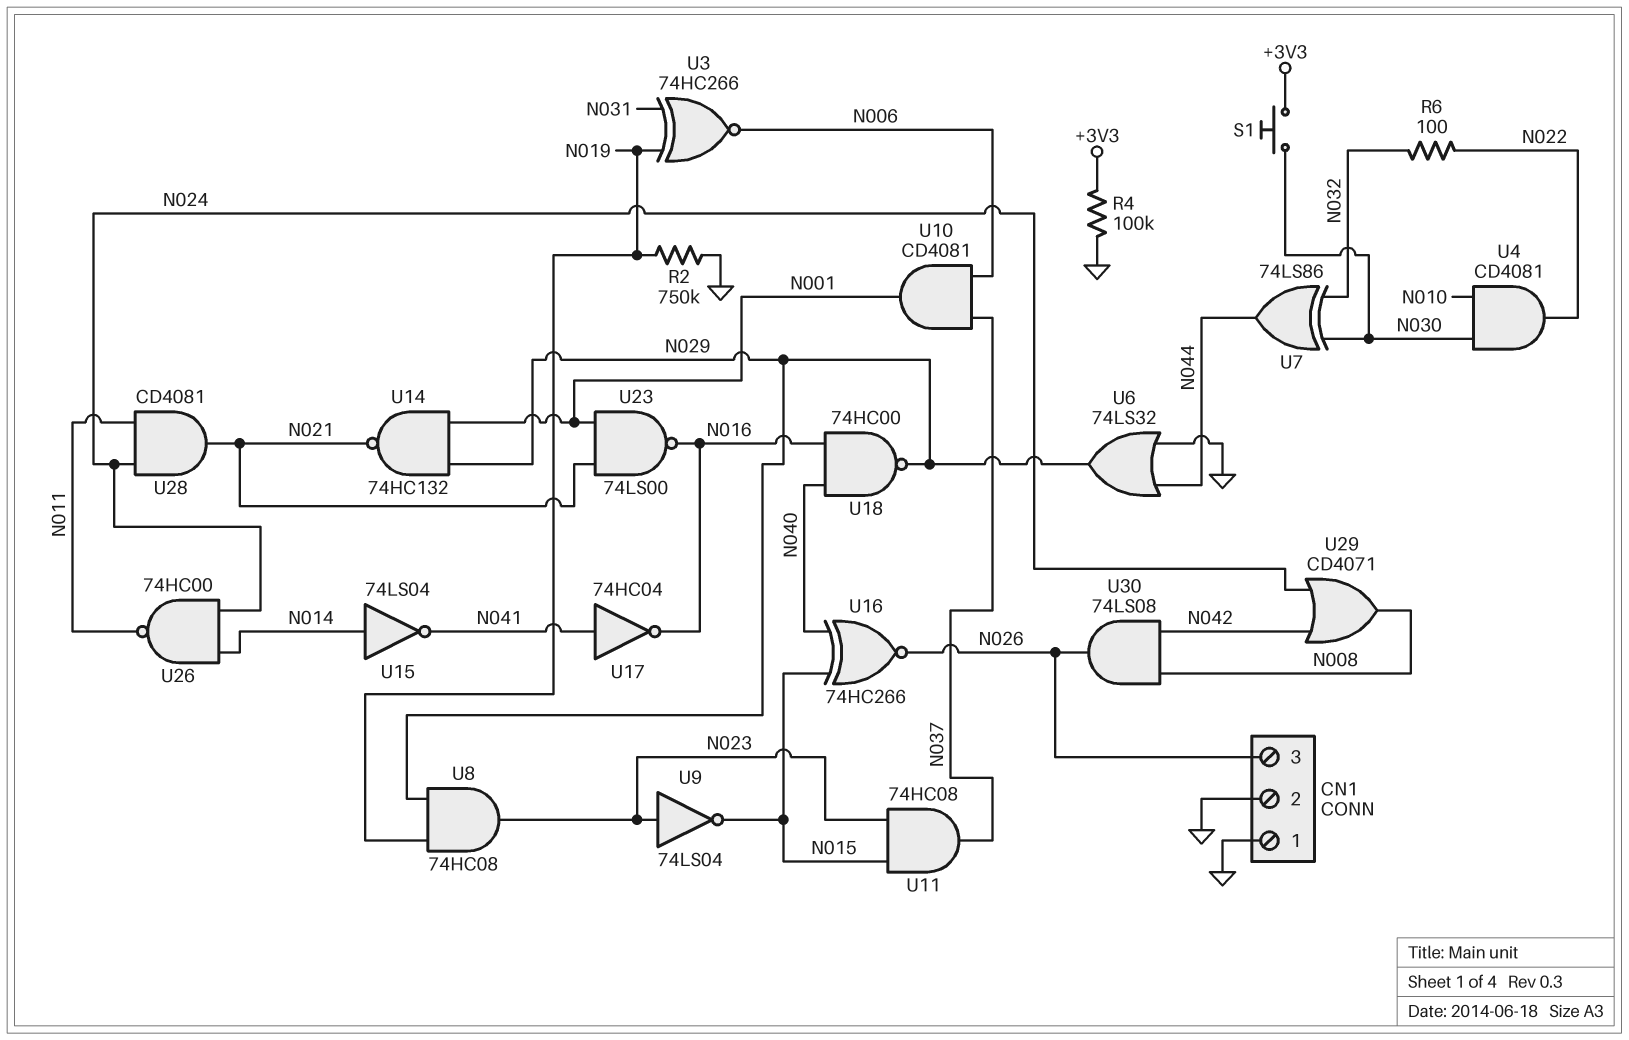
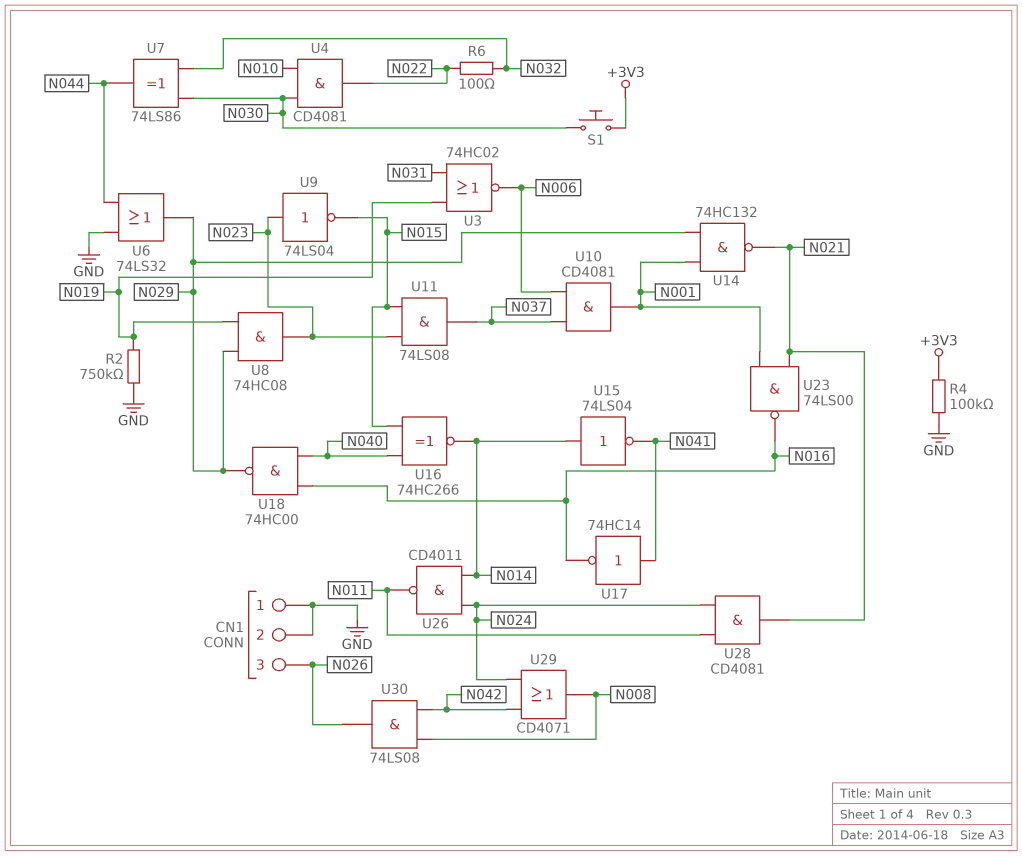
U3: XNOR 74HC266 (in N019, in N031, out N006) -> NOR 74HC02 (in N019, in N031, out N006)
U11: AND 74HC08 (in N015, in N023, out N037) -> AND 74LS08 (in N015, in N023, out N037)
U16: XNOR 74HC266 (in N015, in N040, out N026) -> XNOR 74HC266 (in N015, in N040, out N014)
U17: NOT 74HC04 (in N041, out N016) -> NOT 74HC14 (in N041, out N016)
U26: NAND 74HC00 (in N014, in N024, out N011) -> NAND CD4011 (in N014, in N024, out N011)

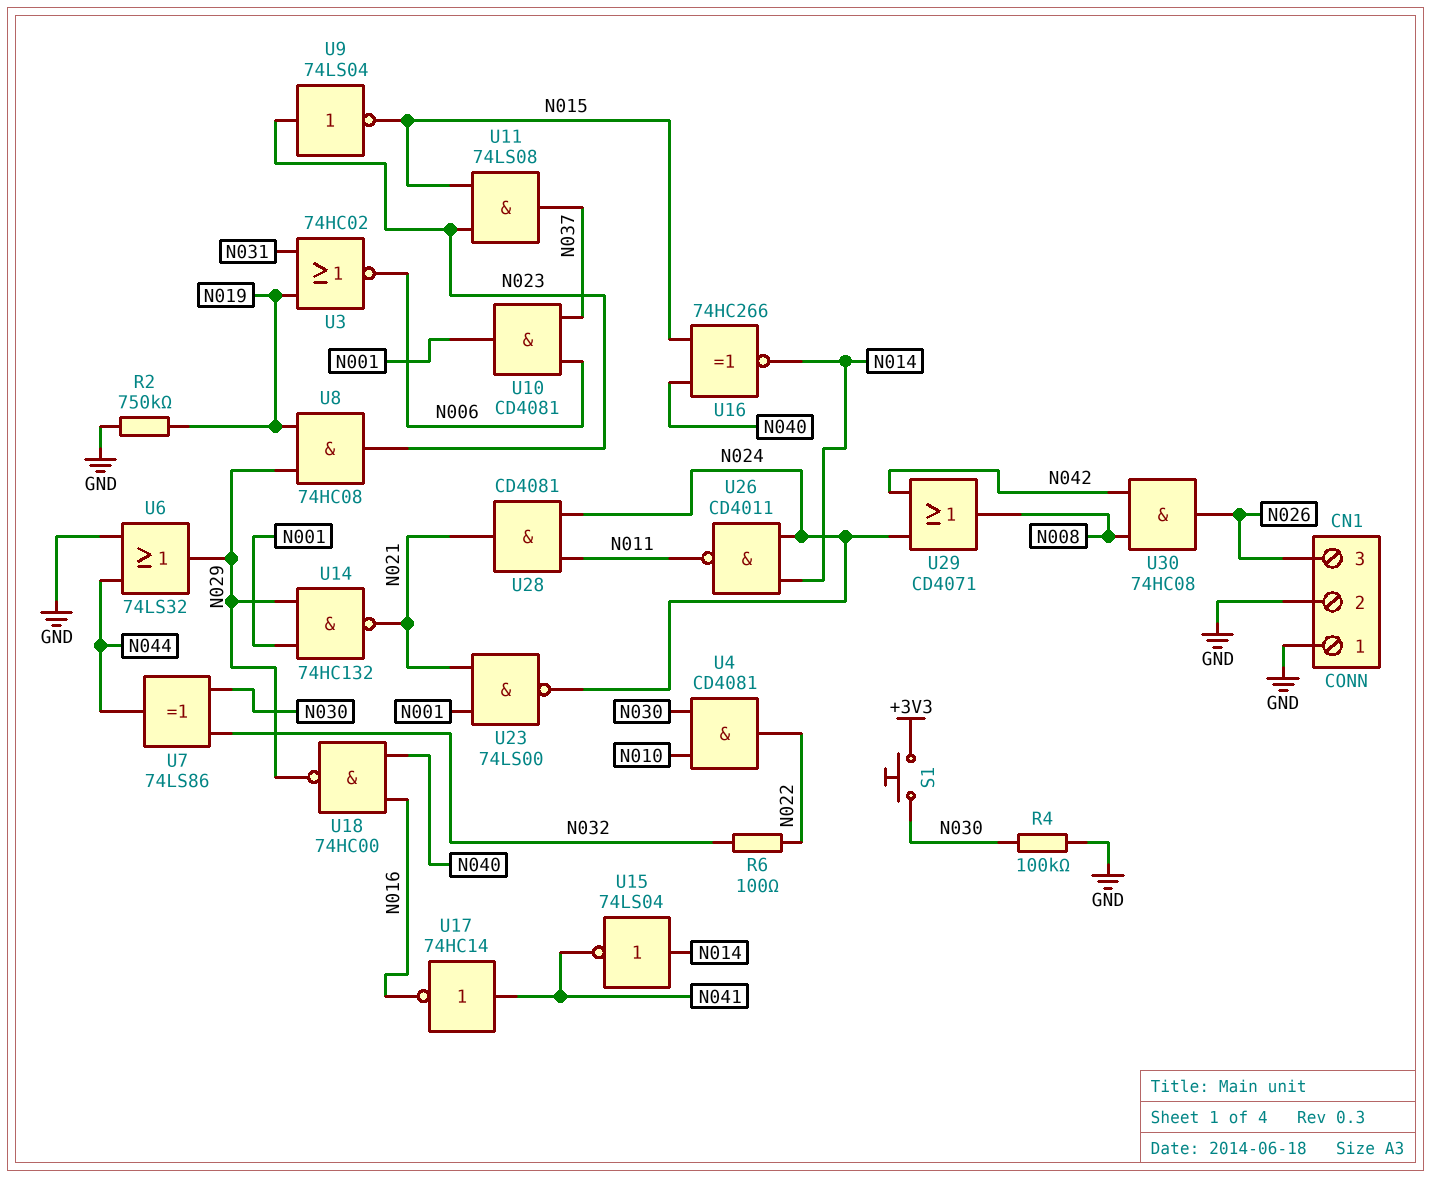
R4: 100k (+3V3, GND) -> 100k (GND, N030)
U23: NAND 74LS00 (in N001, in N021, out N016) -> NAND 74LS00 (in N001, in N021, out N024)
U30: AND 74LS08 (in N008, in N042, out N026) -> AND 74HC08 (in N008, in N042, out N026)

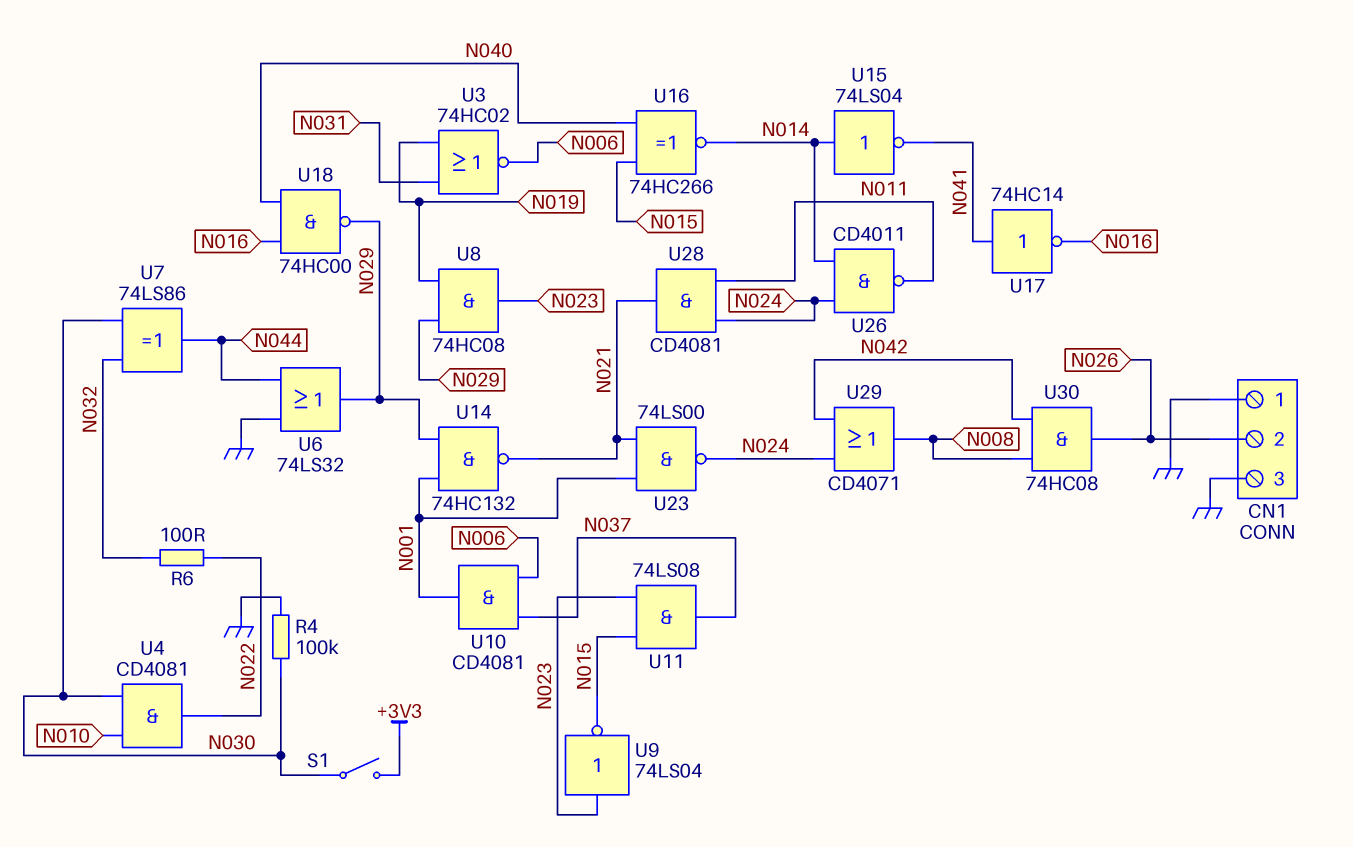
CN1 pin 2: GND -> N026
CN1 pin 3: N026 -> GND
R2: 750k (GND, N019) -> none
S1: button (+3V3, N030) -> switch (+3V3, N030)

